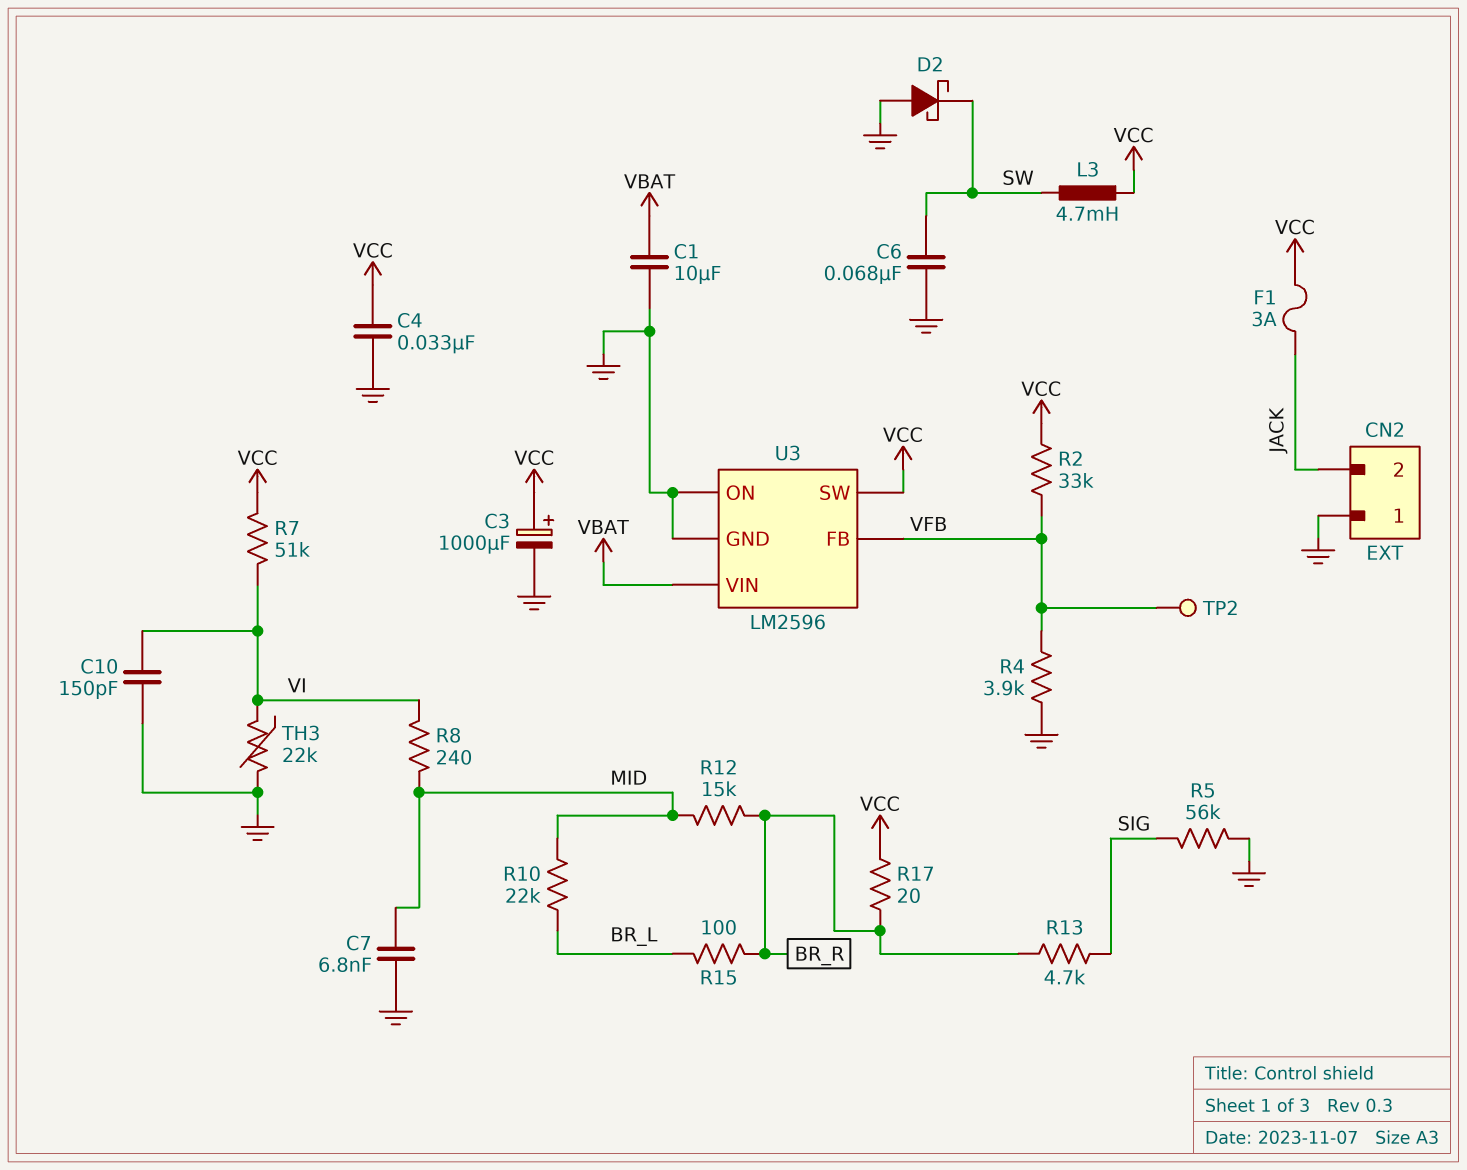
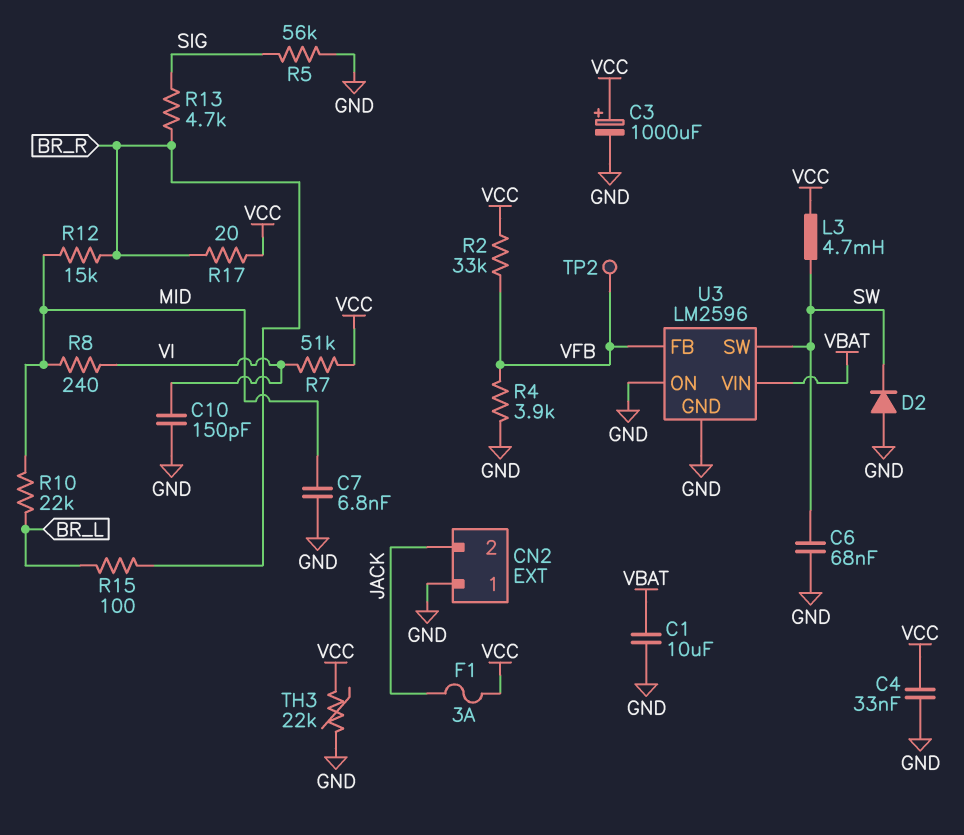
D2: schottky (A GND, K SW) -> diode (A GND, K SW)
TH3: 22k (GND, VI) -> 22k (GND, VCC)
U3 pin SW: VCC -> SW

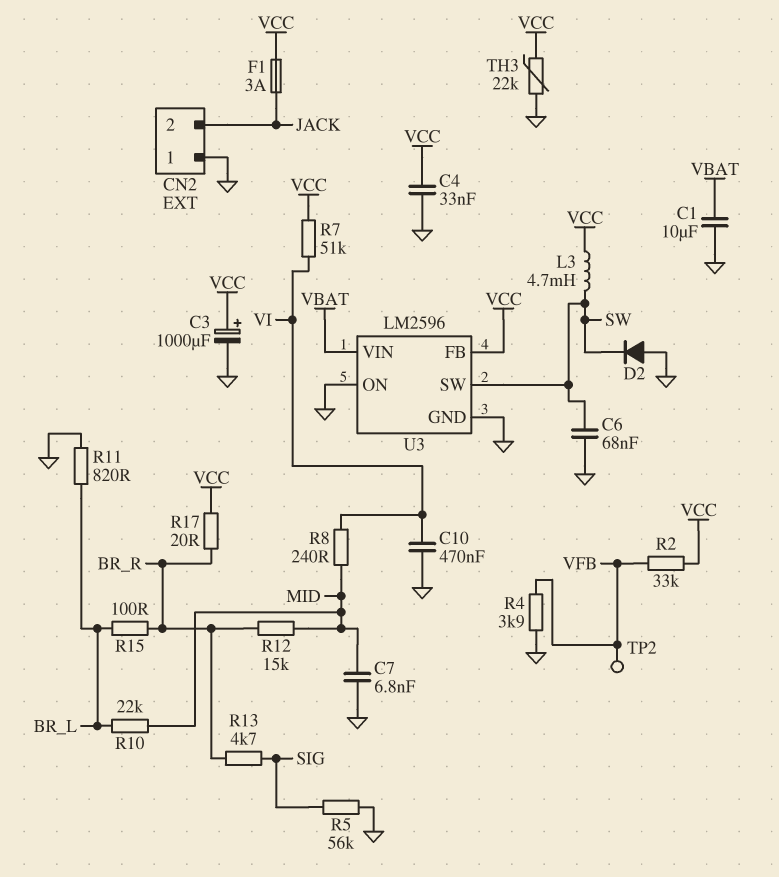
C10: 150pF (GND, VI) -> 470nF (GND, VI)
R11: none -> 820 (BR_L, GND)
U3 pin FB: VFB -> VCC

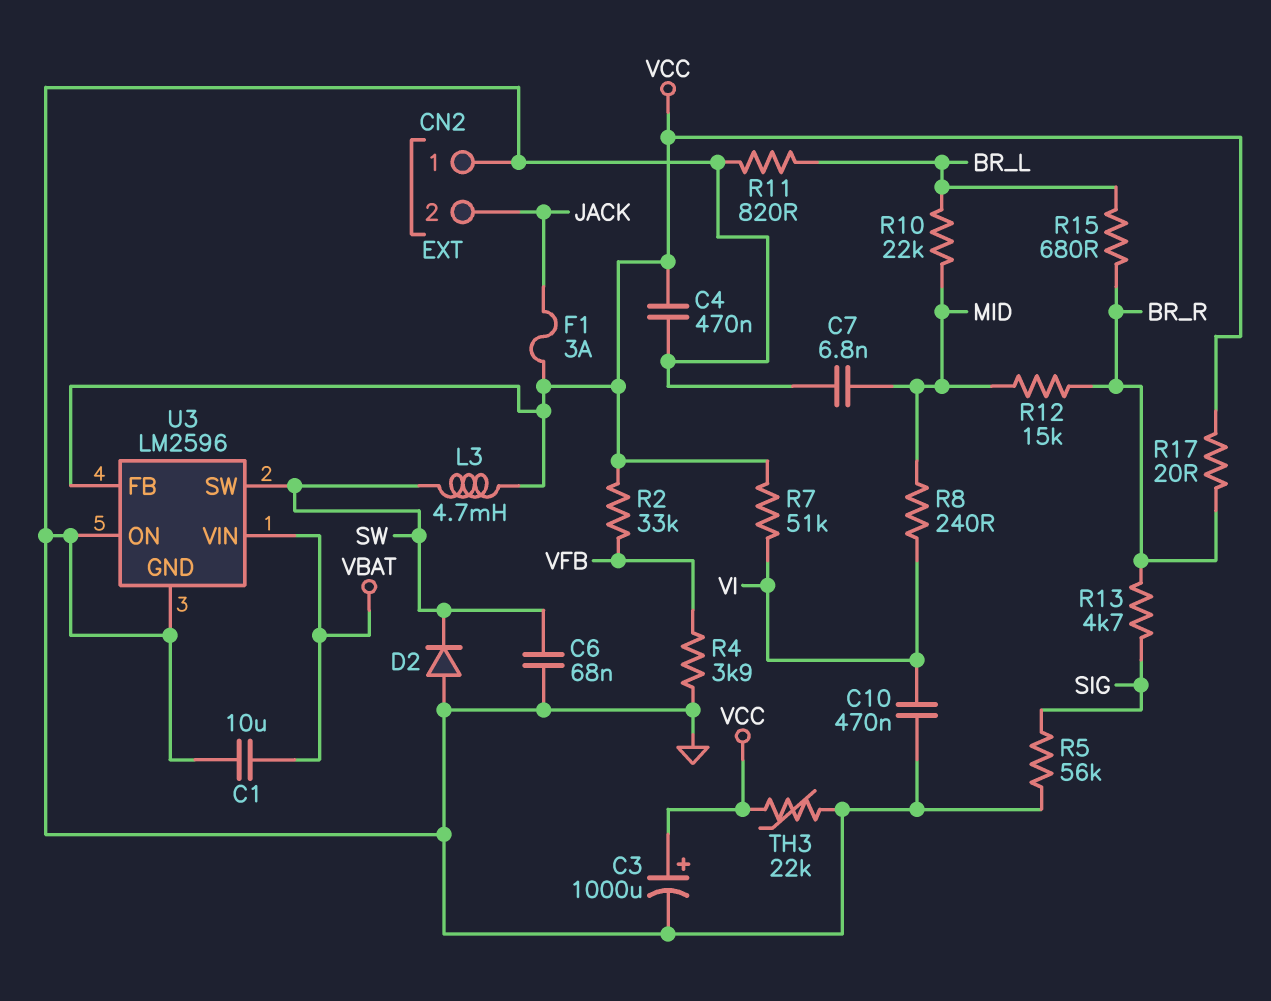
C4: 33nF (GND, VCC) -> 470nF (GND, VCC)
R15: 100 (BR_L, BR_R) -> 680 (BR_L, BR_R)
TP2: test point (VFB) -> none

